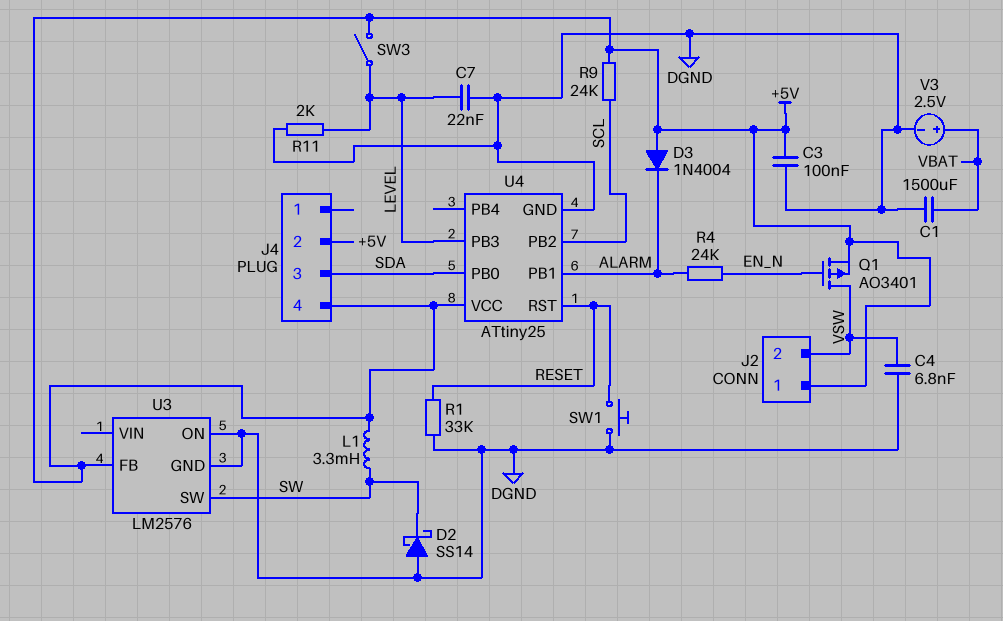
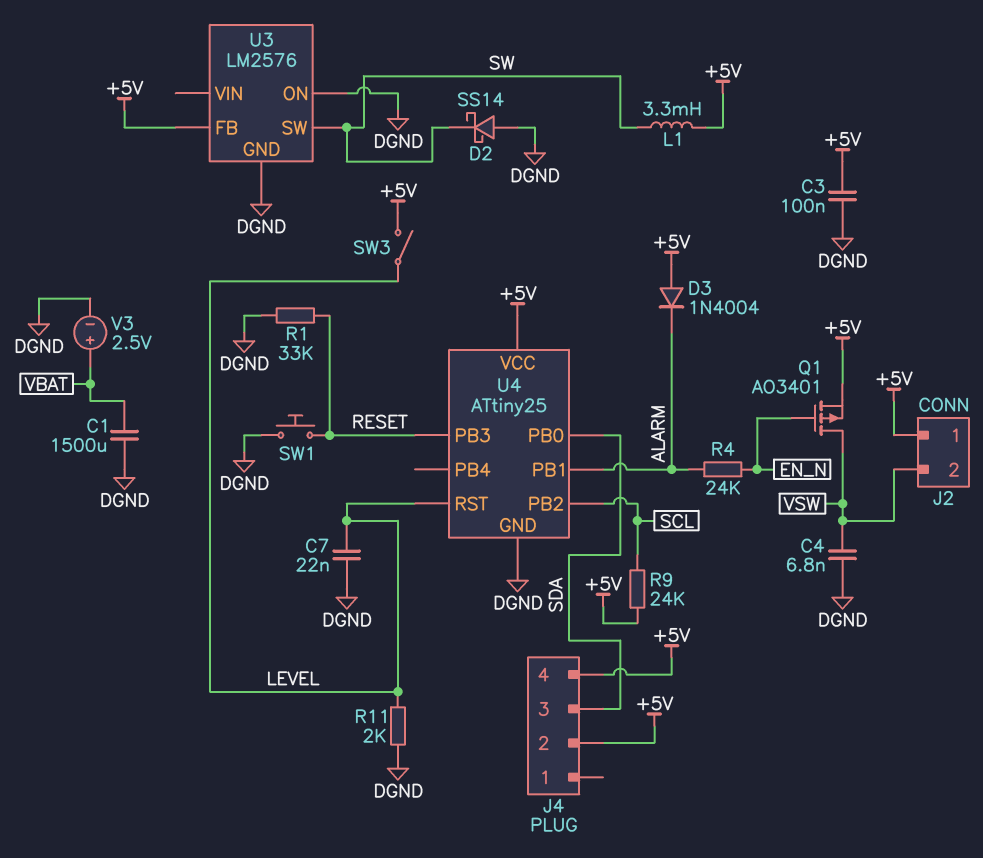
U4 pin PB3: LEVEL -> RESET
U4 pin RST: RESET -> LEVEL

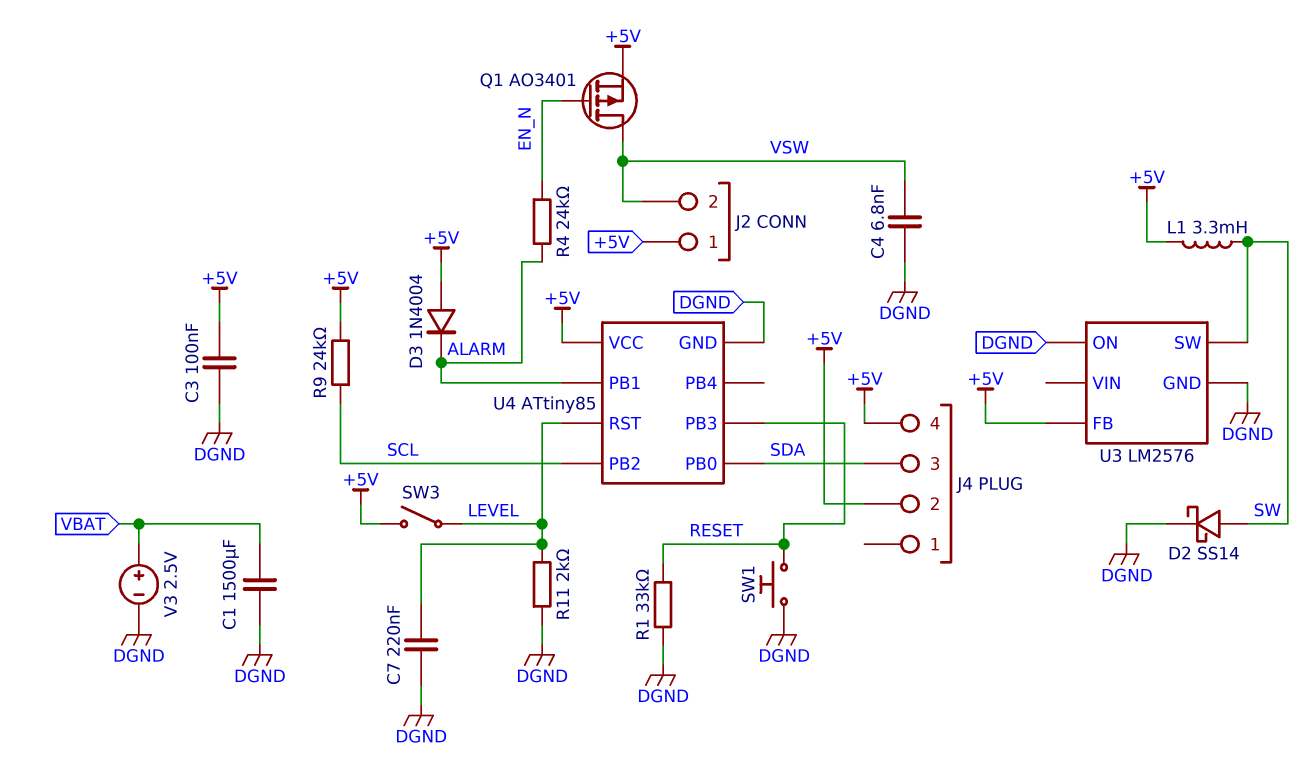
C7: 22nF (DGND, LEVEL) -> 220nF (DGND, LEVEL)
D2: schottky SS14 (A DGND, K SW) -> schottky SS14 (A SW, K DGND)
U4: ATtiny25 -> ATtiny85

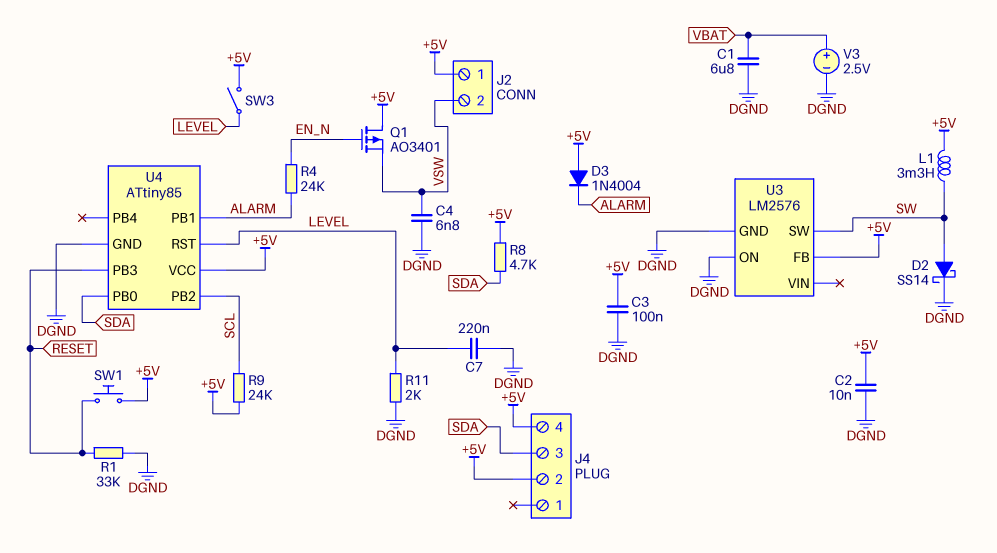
C1: 1500uF (DGND, VBAT) -> 6.8uF (DGND, VBAT)
C2: none -> 10nF (+5V, DGND)
Q1: PMOS AO3401 (G EN_N, D VSW, S +5V) -> PMOS AO3401 (G EN_N, D +5V, S VSW)
R8: none -> 4.7k (+5V, SDA)
SW1: button (DGND, RESET) -> button (+5V, RESET)

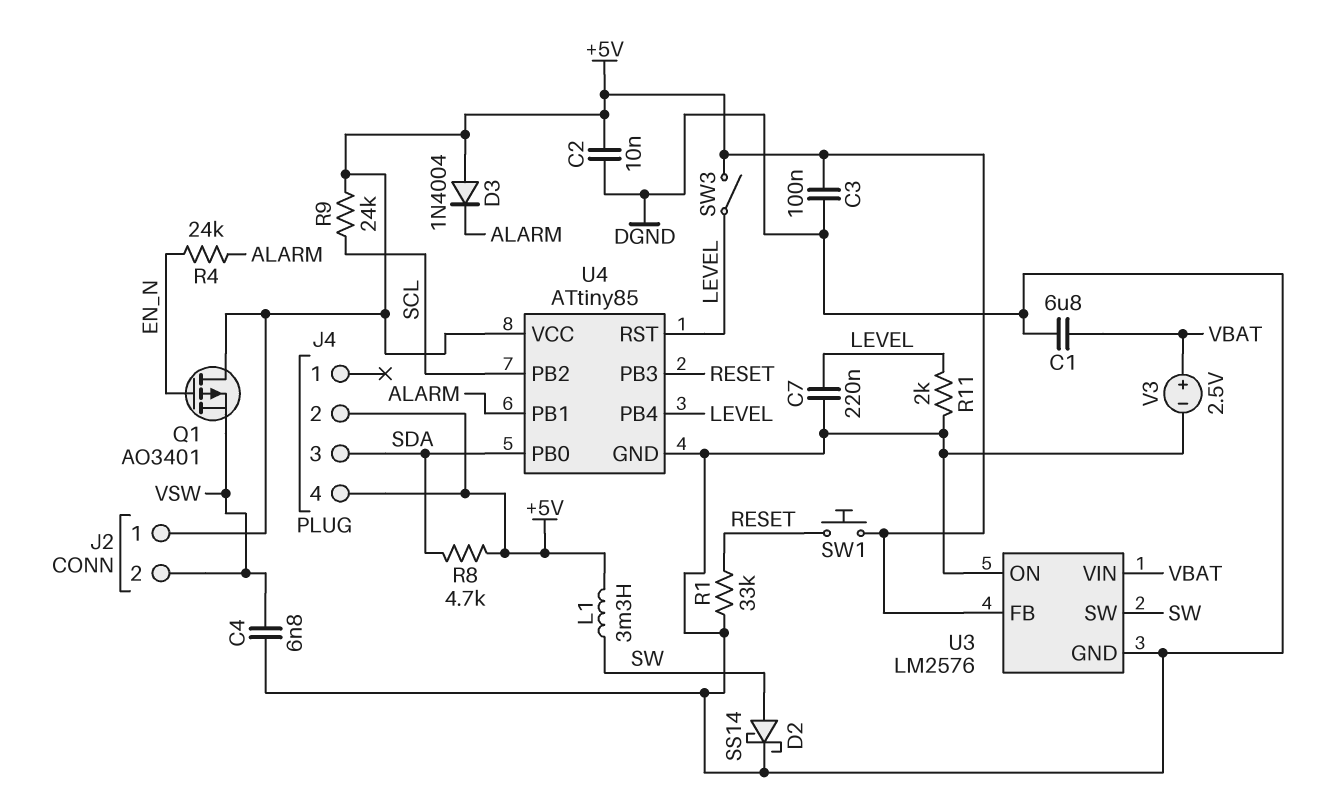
U3 pin VIN: none -> VBAT
U4 pin PB4: none -> LEVEL

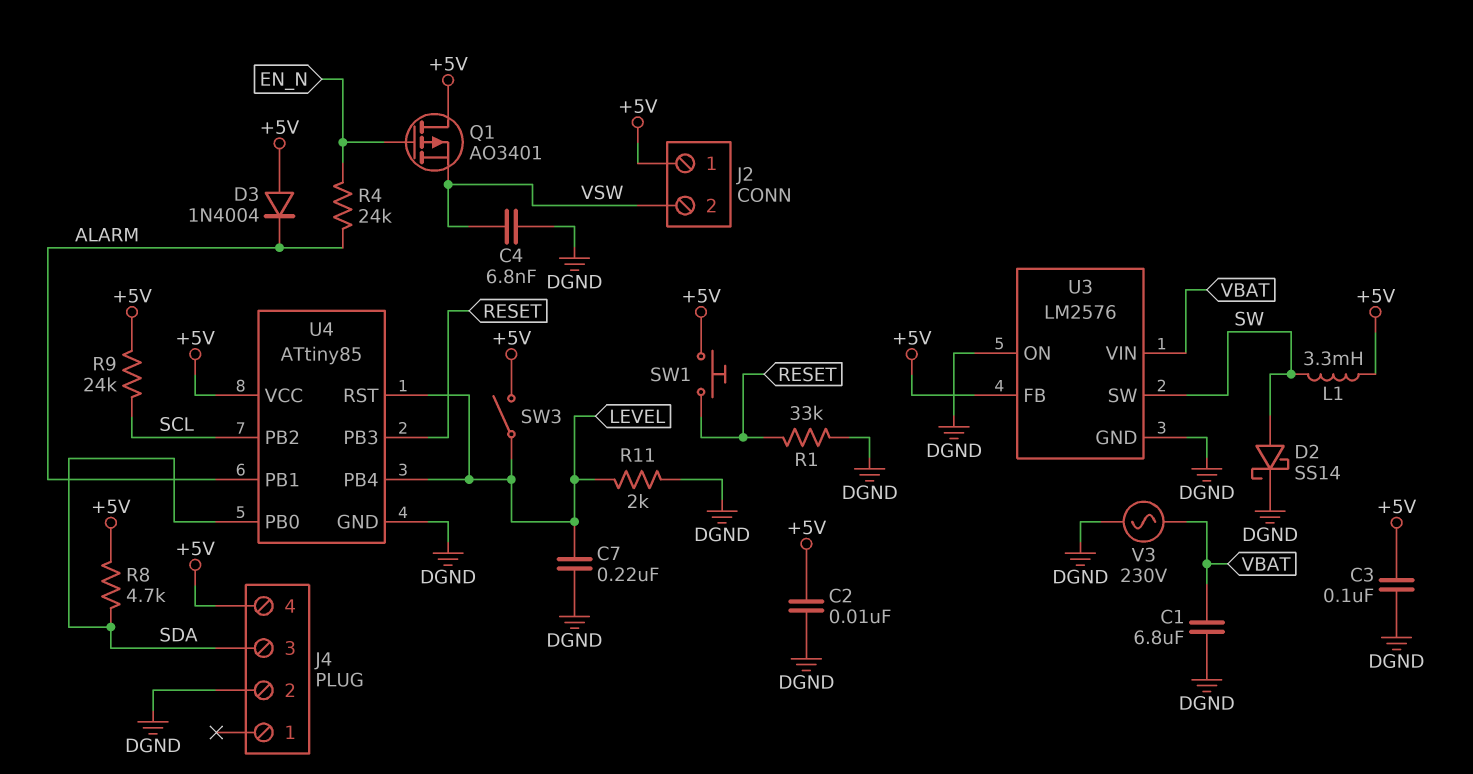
J4 pin 2: +5V -> DGND
V3: 2.5V (plus VBAT, minus DGND) -> AC 230V (DGND, VBAT)

